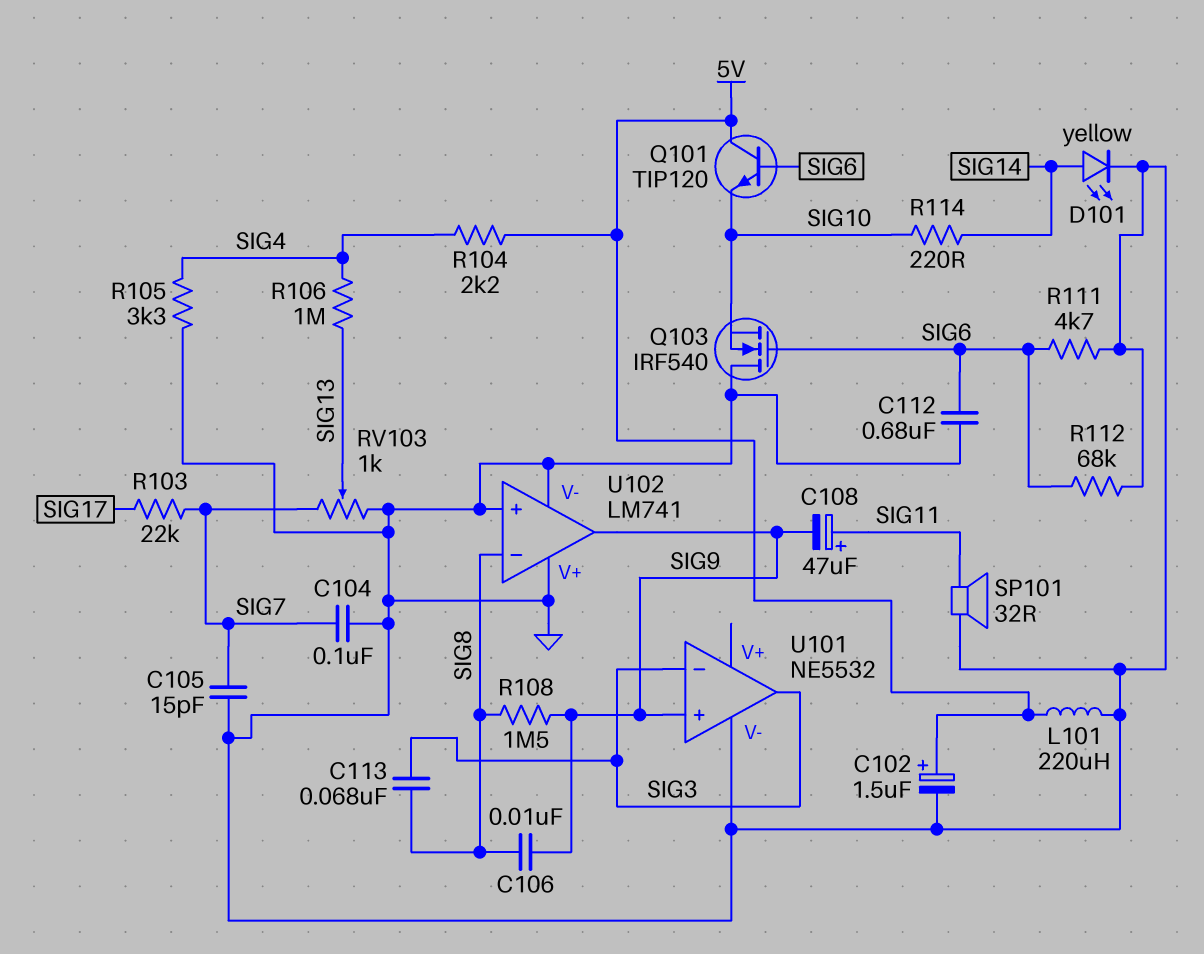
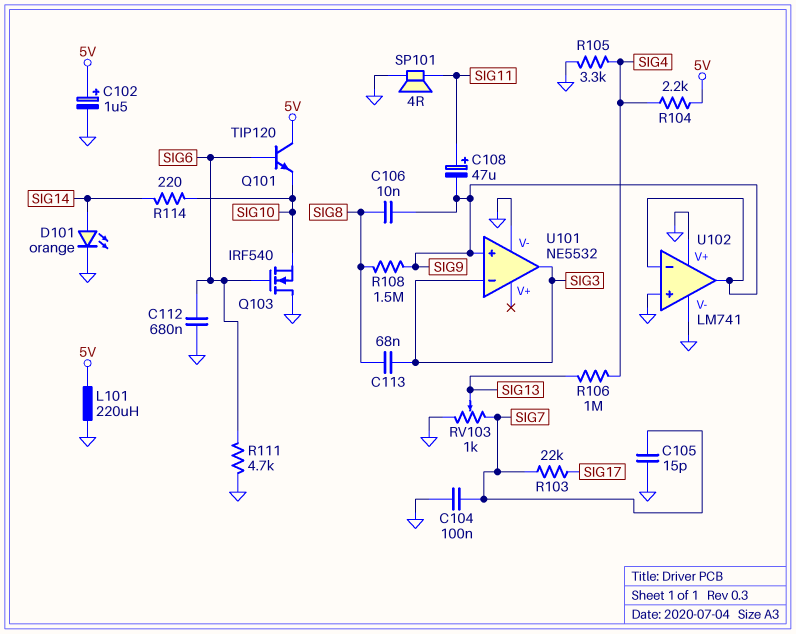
D101: LED yellow (A SIG14, K GND) -> LED orange (A SIG14, K GND)
R112: 68k (GND, SIG6) -> none
SP101: speaker 32R (GND, SIG11) -> speaker 4R (GND, SIG11)
U102 pin in-: SIG8 -> SIG9

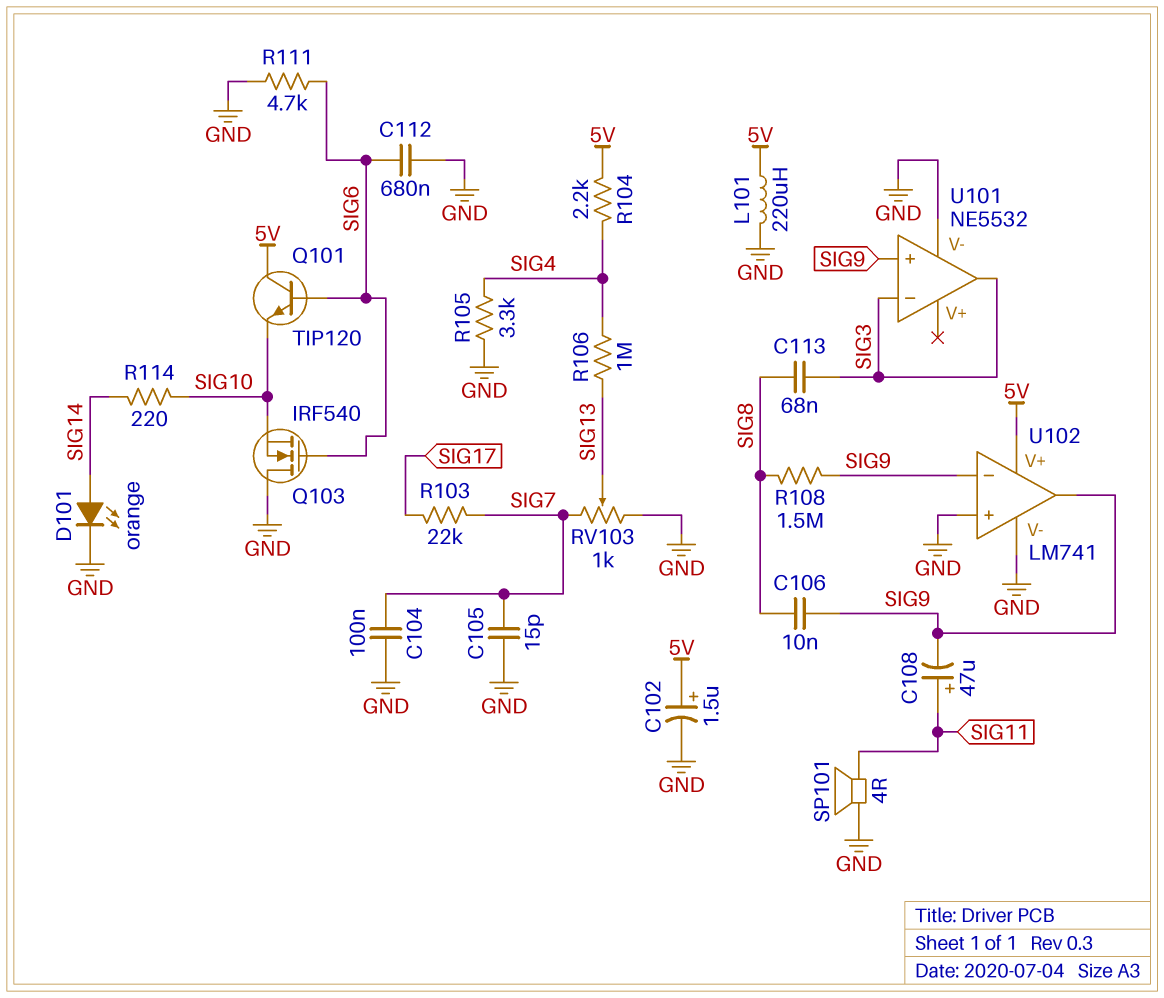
U102 pin V+: GND -> 5V

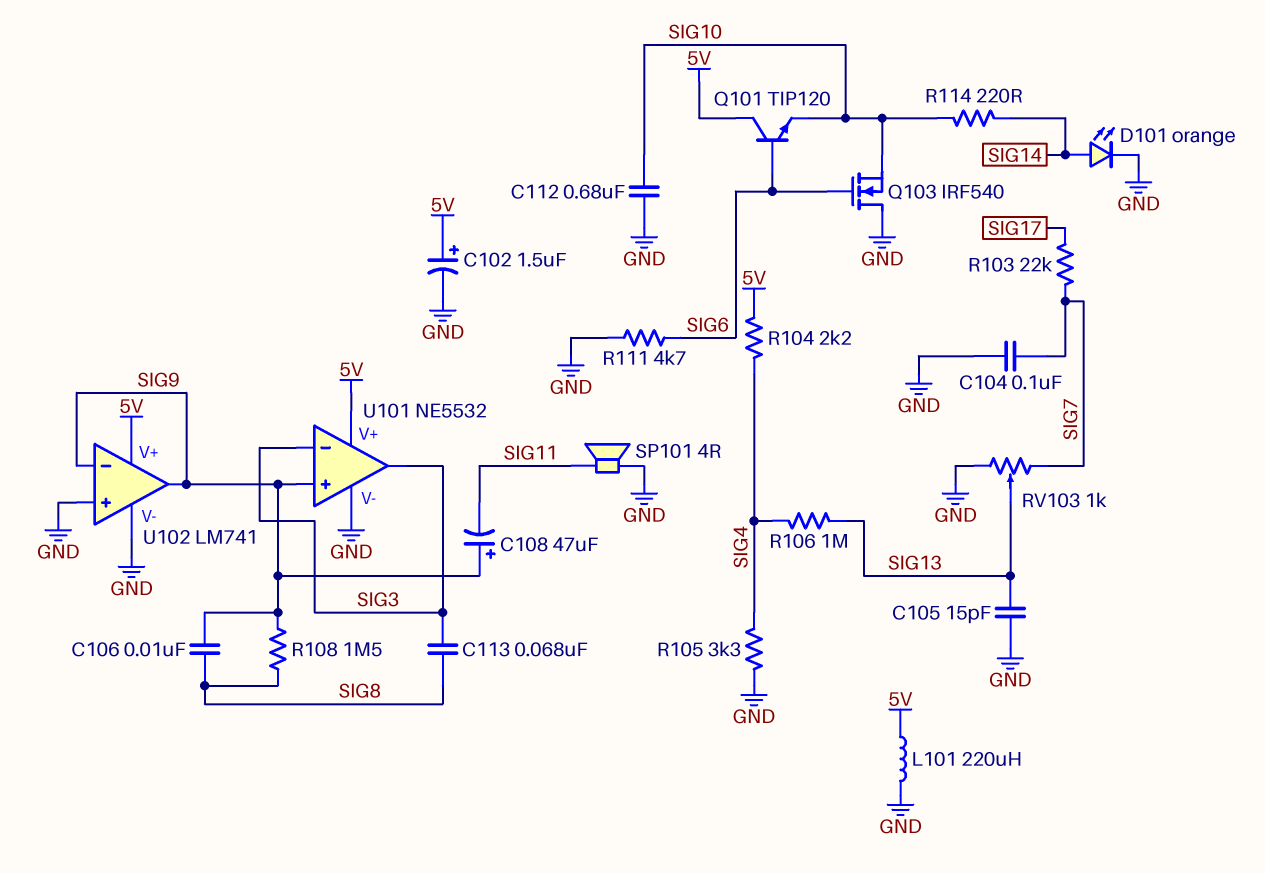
C105: 15pF (GND, SIG7) -> 15pF (GND, SIG13)
C108: 47uF (plus SIG11, minus SIG9) -> 47uF (plus SIG9, minus SIG11)
C112: 680nF (GND, SIG6) -> 680nF (GND, SIG10)
U101 pin V+: none -> 5V

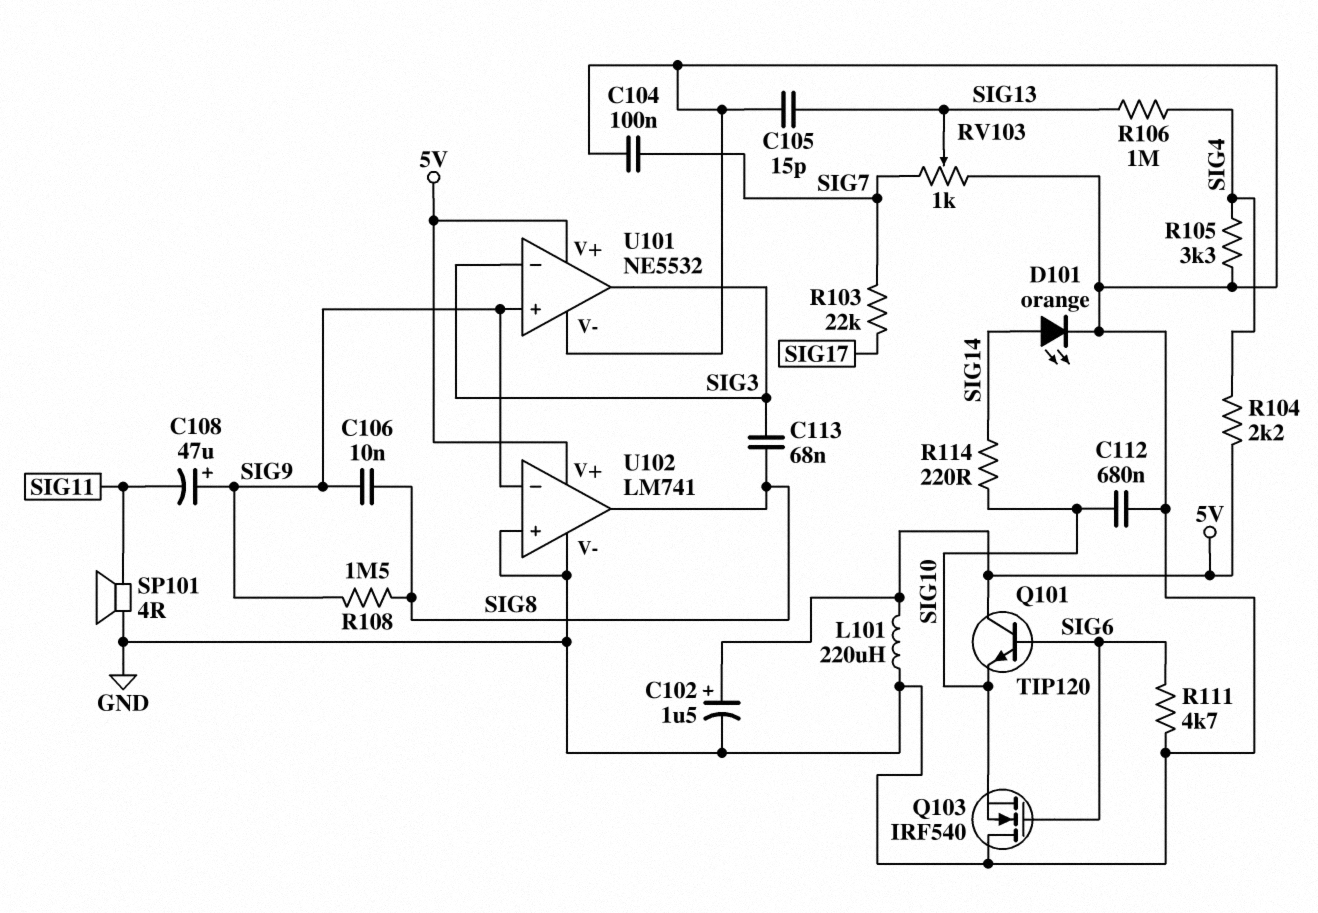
U102 pin out: SIG9 -> SIG8

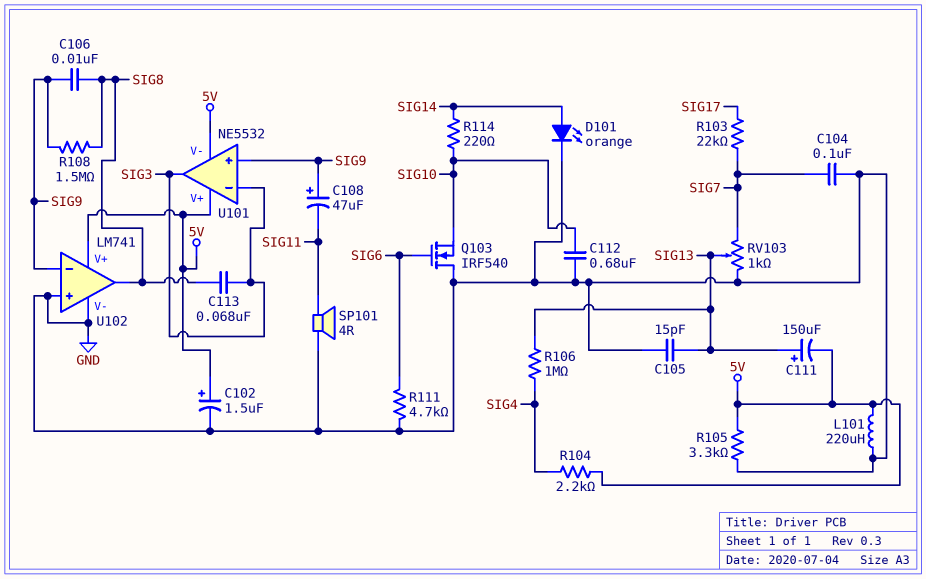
C111: none -> 150uF (plus SIG13, minus 5V)
Q101: NPN TIP120 (B SIG6, C 5V, E SIG10) -> none
R105: 3.3k (GND, SIG4) -> 3.3k (5V, GND)
U101 pin V-: GND -> 5V

